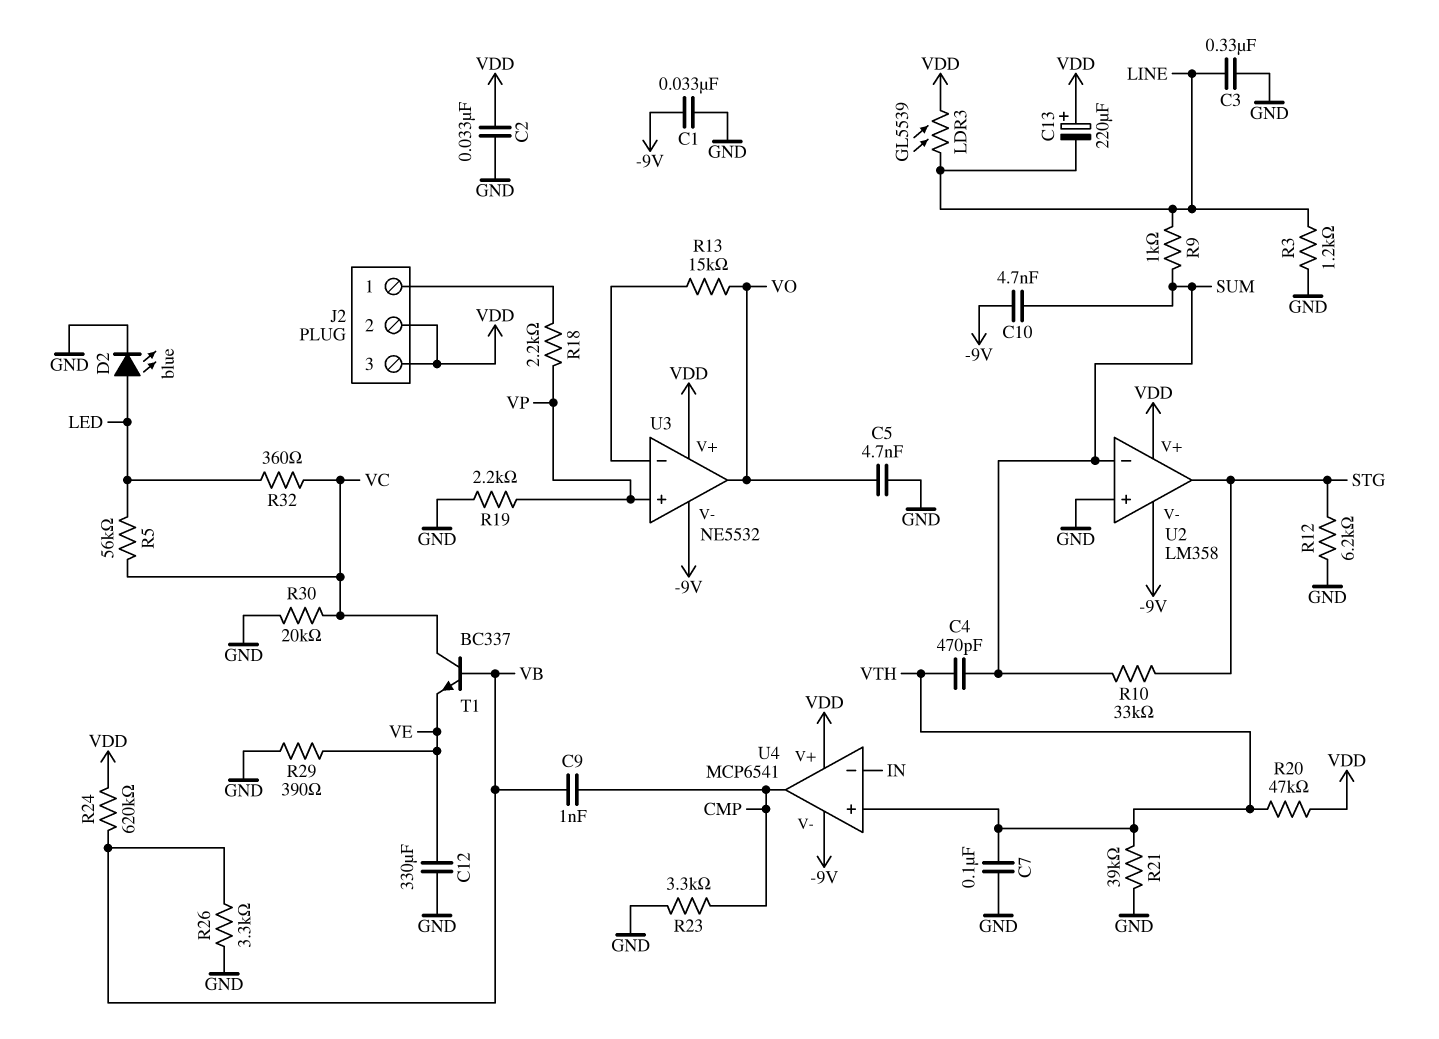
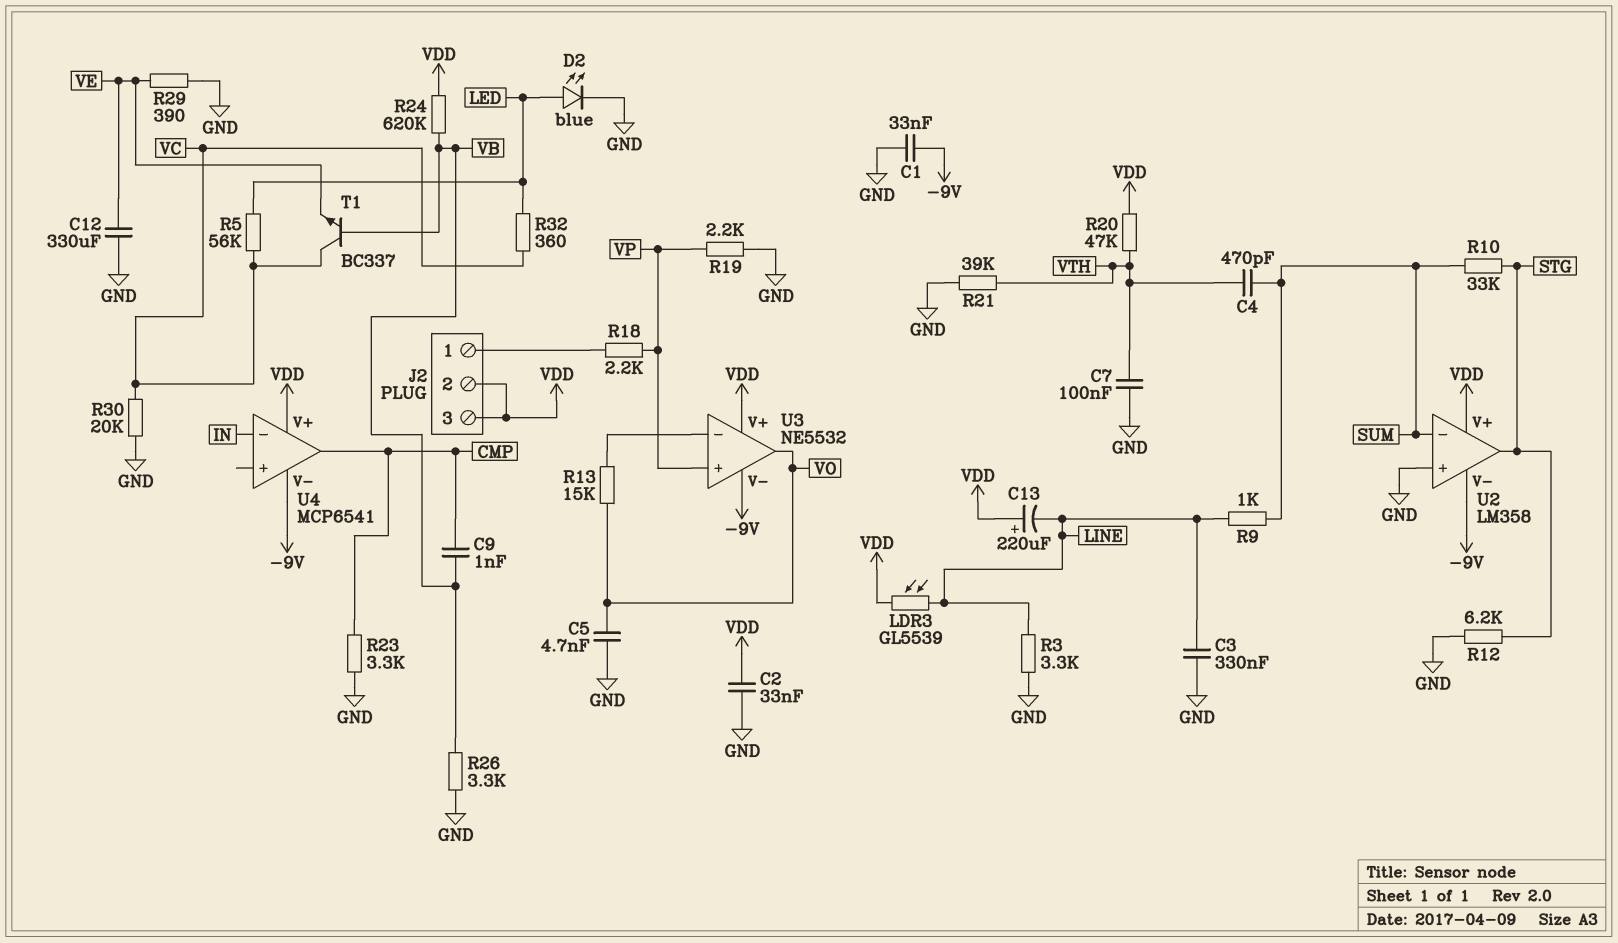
C10: 4.7nF (-9V, SUM) -> none
R3: 1.2k (GND, LINE) -> 3.3k (GND, LINE)
U4 pin in+: VTH -> none

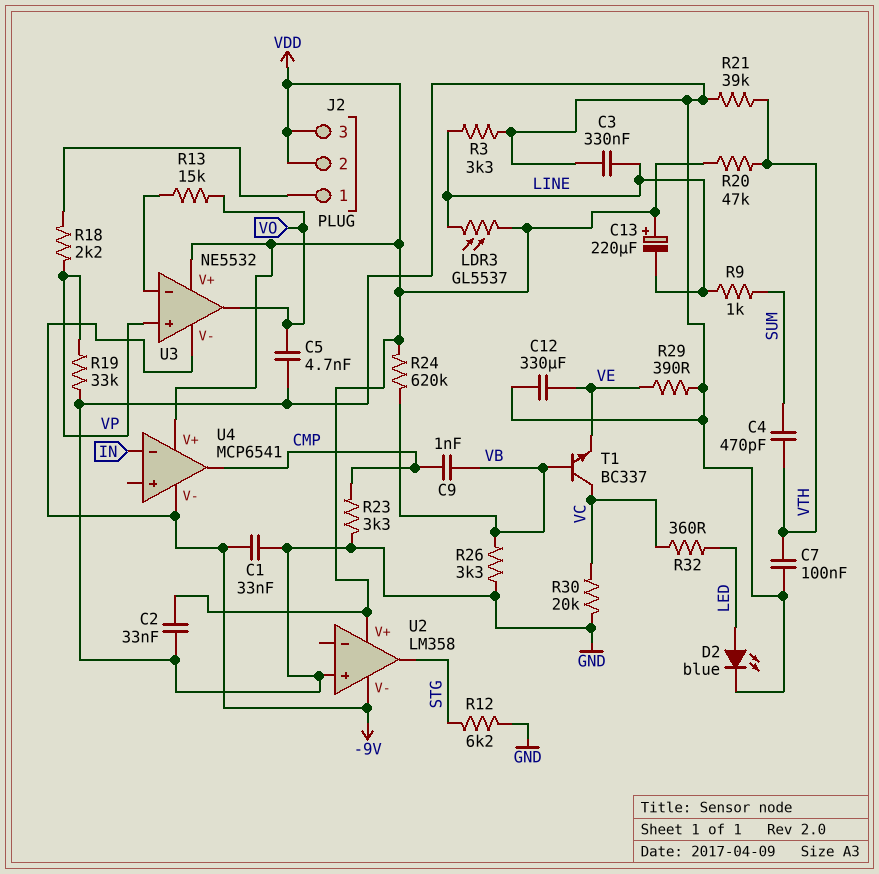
LDR3: GL5539 (LINE, VDD) -> GL5537 (LINE, VDD)
R5: 56k (LED, VC) -> none
R10: 33k (STG, SUM) -> none
R19: 2.2k (GND, VP) -> 33k (GND, VP)
U2 pin in-: SUM -> none

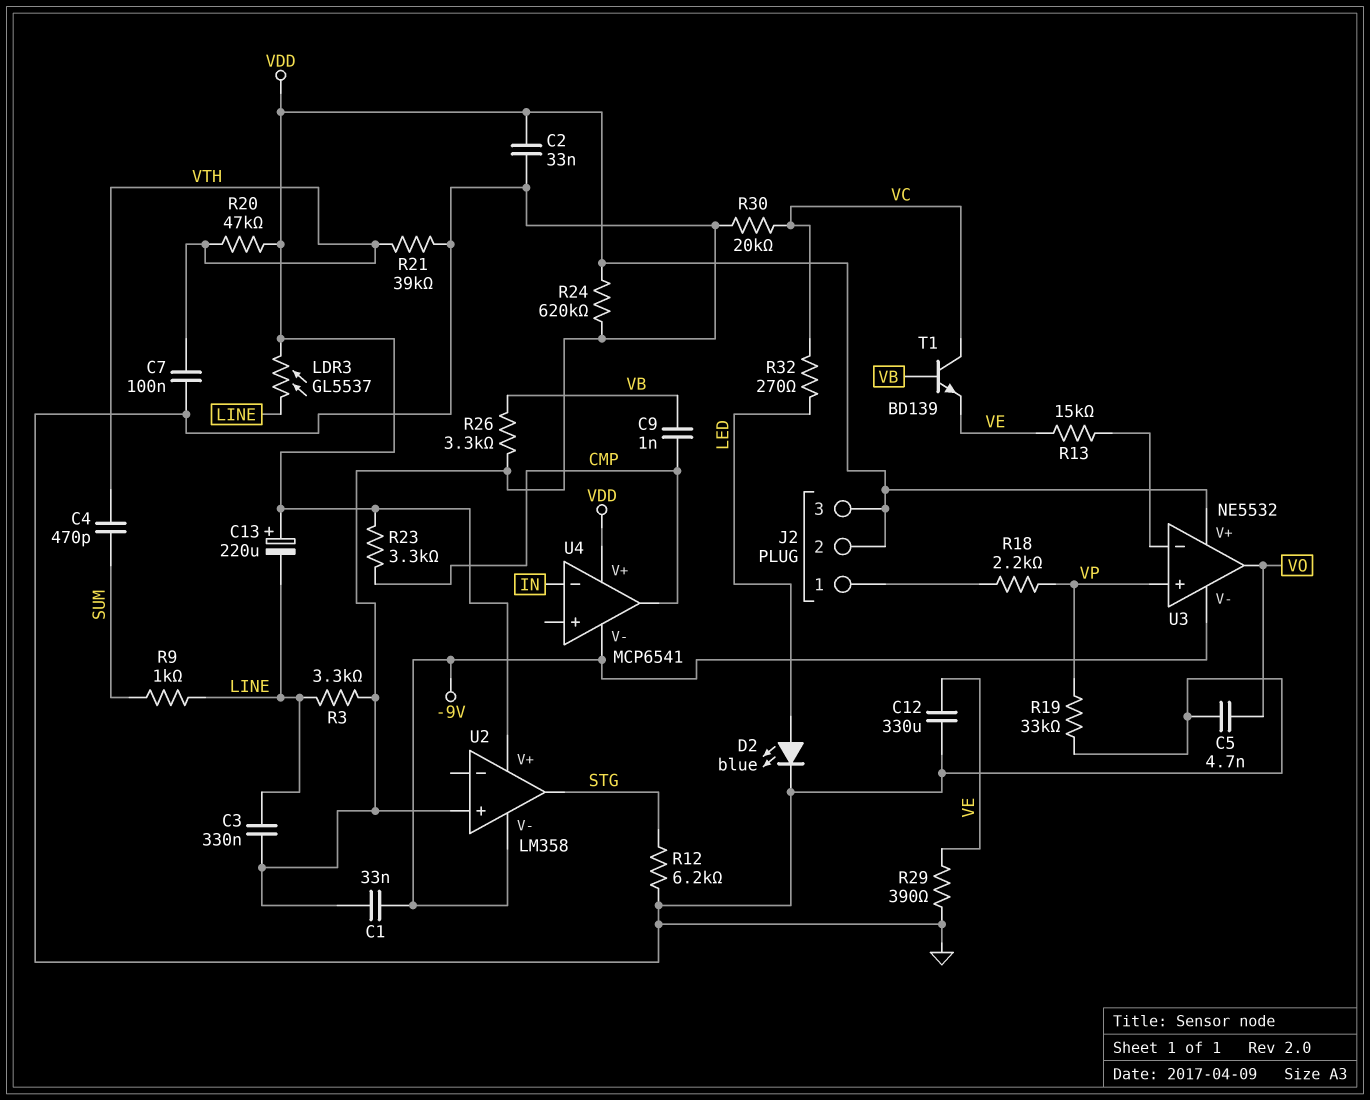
R13: 15k (U3/in-, VO) -> 15k (U3/in-, VE)
R23: 3.3k (CMP, GND) -> 3.3k (CMP, VDD)
R24: 620k (VB, VDD) -> 620k (GND, VDD)
R32: 360 (LED, VC) -> 270 (LED, VC)
T1: NPN BC337 (B VB, C VC, E VE) -> NPN BD139 (B VB, C VC, E VE)

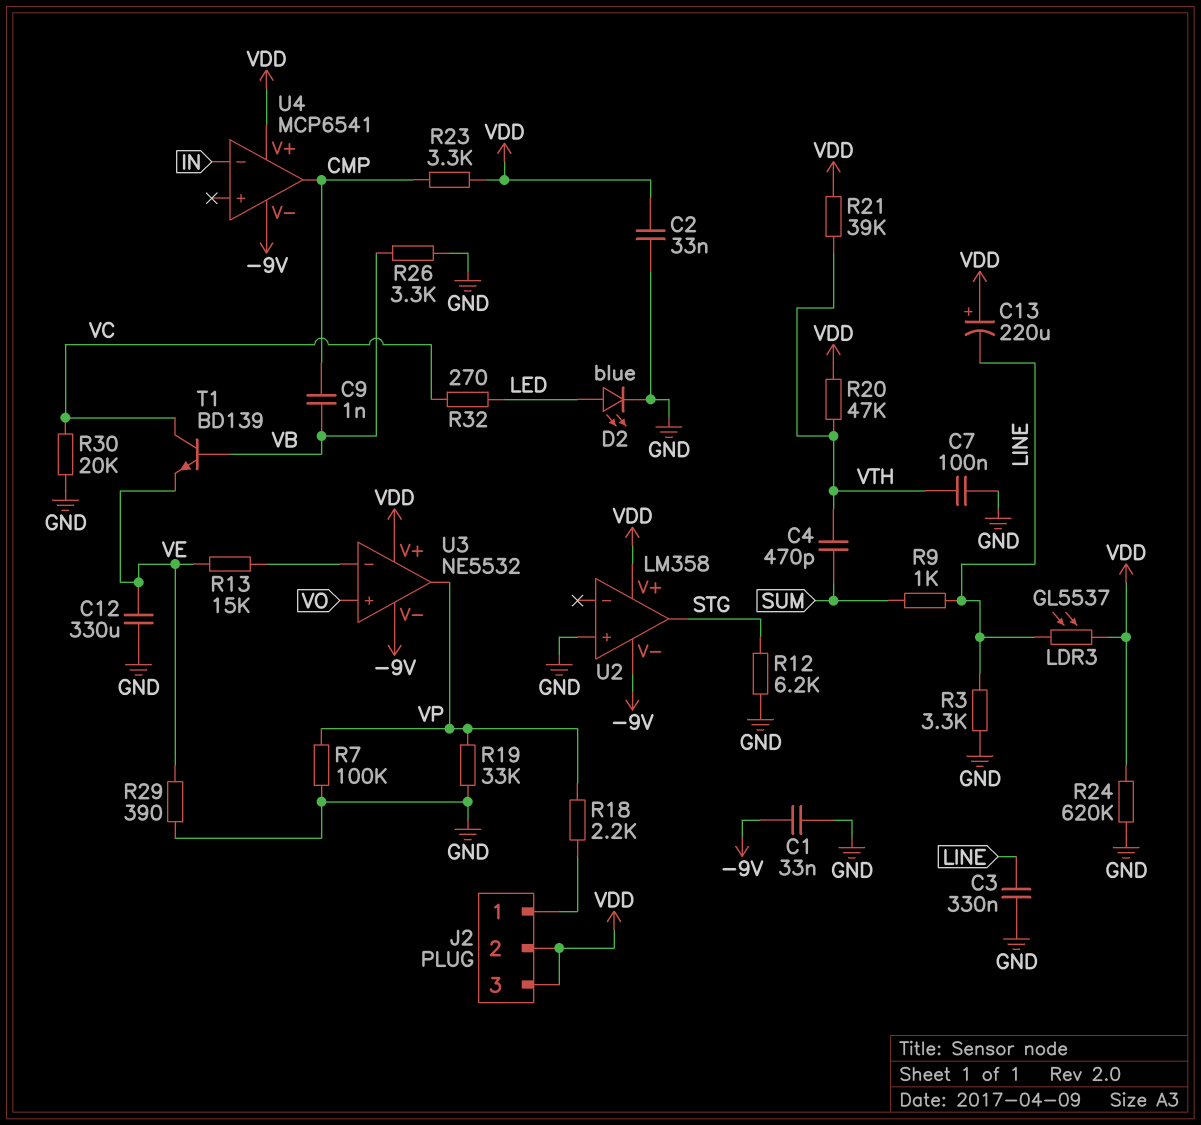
C5: 4.7nF (GND, VO) -> none
R7: none -> 100k (GND, VP)
R21: 39k (GND, VTH) -> 39k (VDD, VTH)
U3 pin in+: VP -> VO
U3 pin out: VO -> VP

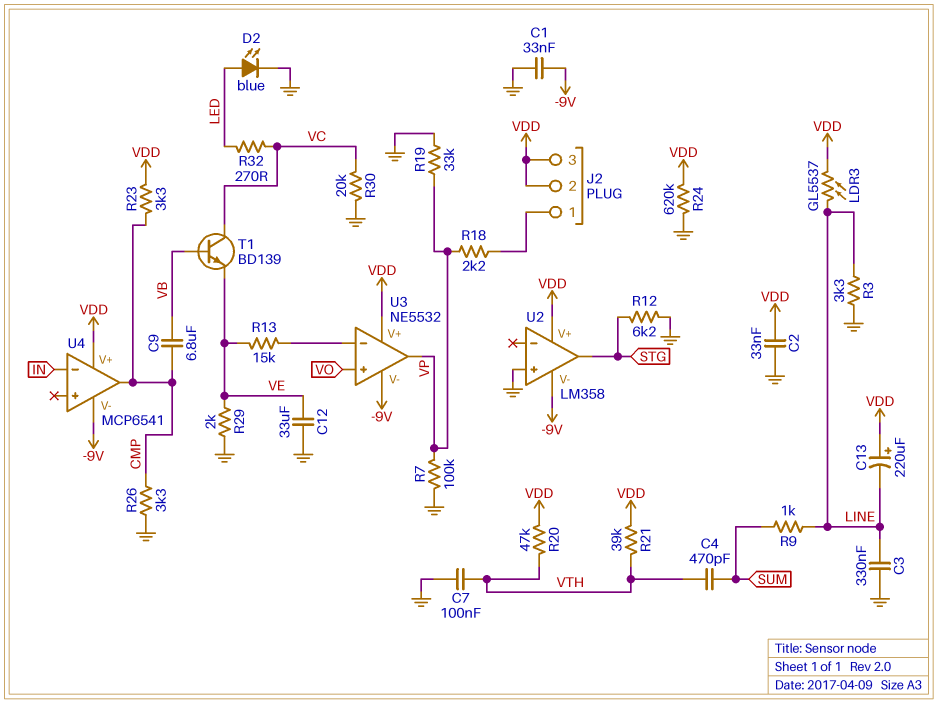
C9: 1nF (CMP, VB) -> 6.8uF (CMP, VB)
C12: 330uF (GND, VE) -> 33uF (GND, VE)
R26: 3.3k (GND, VB) -> 3.3k (CMP, GND)
R29: 390 (GND, VE) -> 2k (GND, VE)

